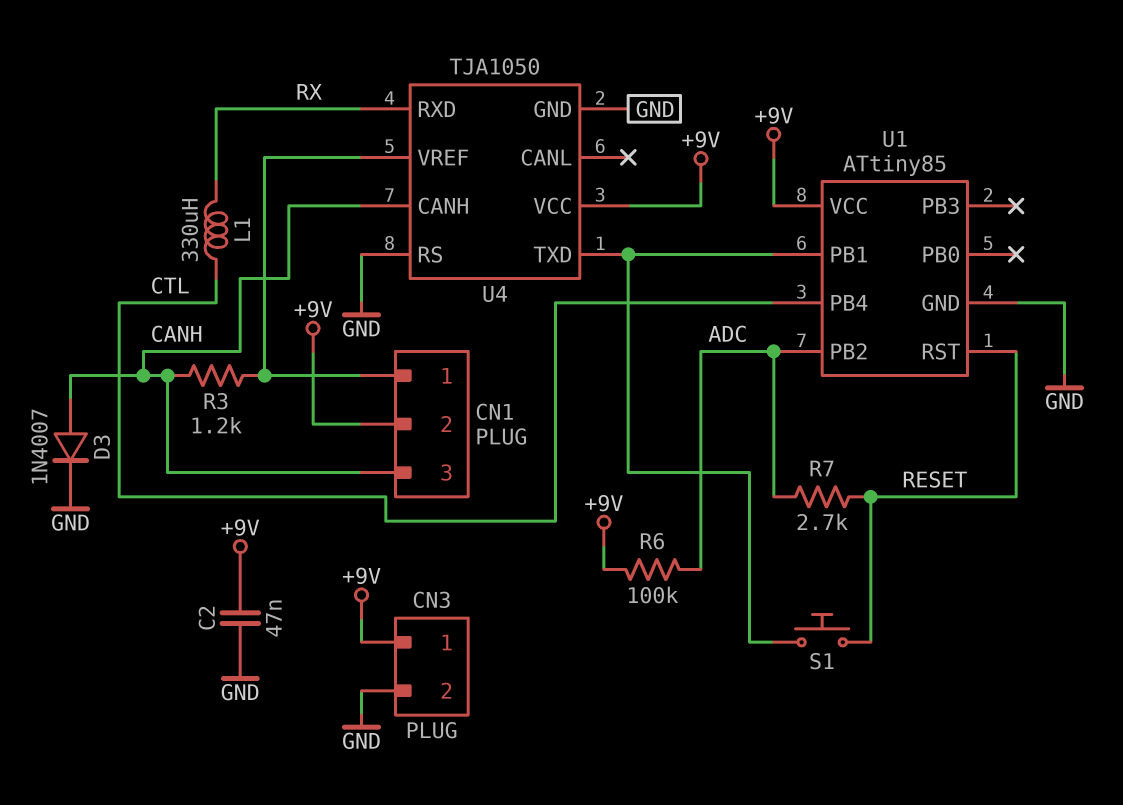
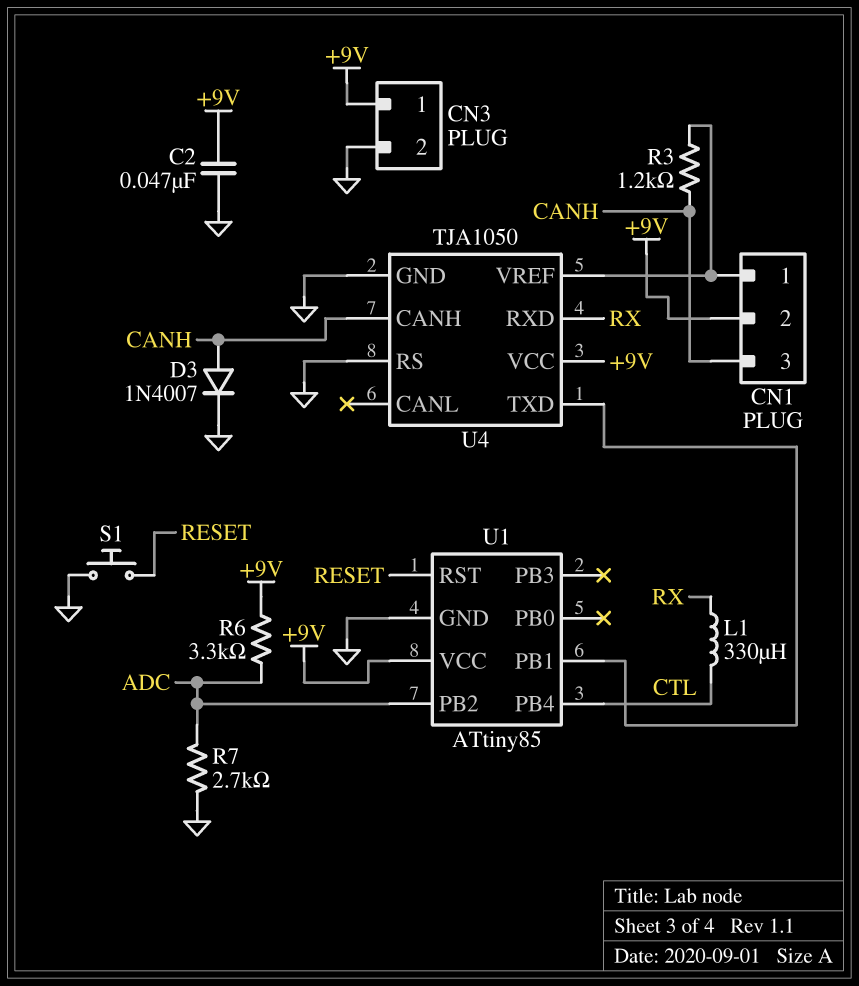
R6: 100k (+9V, ADC) -> 3.3k (+9V, ADC)
R7: 2.7k (ADC, RESET) -> 2.7k (ADC, GND)
S1: button (RESET, U1/PB1) -> button (GND, RESET)

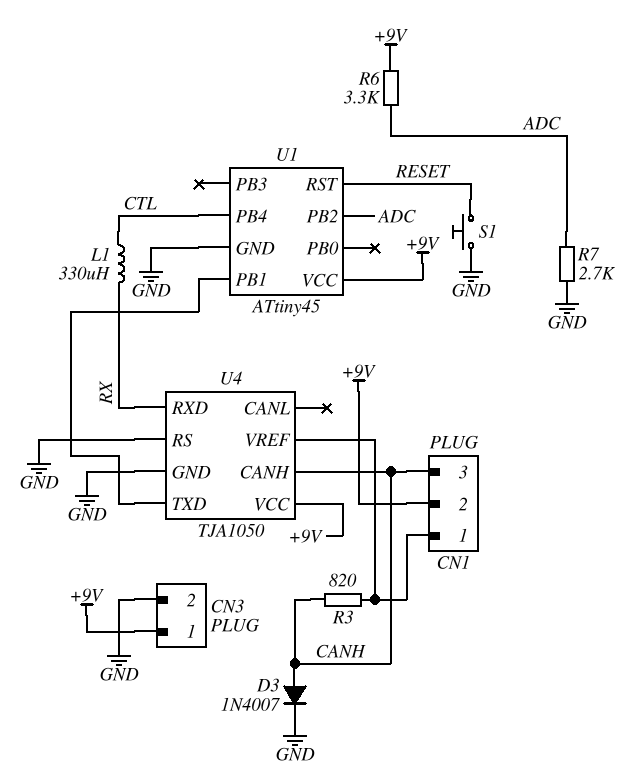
C2: 47nF (+9V, GND) -> none
R3: 1.2k (CANH, CN1/1) -> 820 (CANH, CN1/1)
U1: ATtiny85 -> ATtiny45

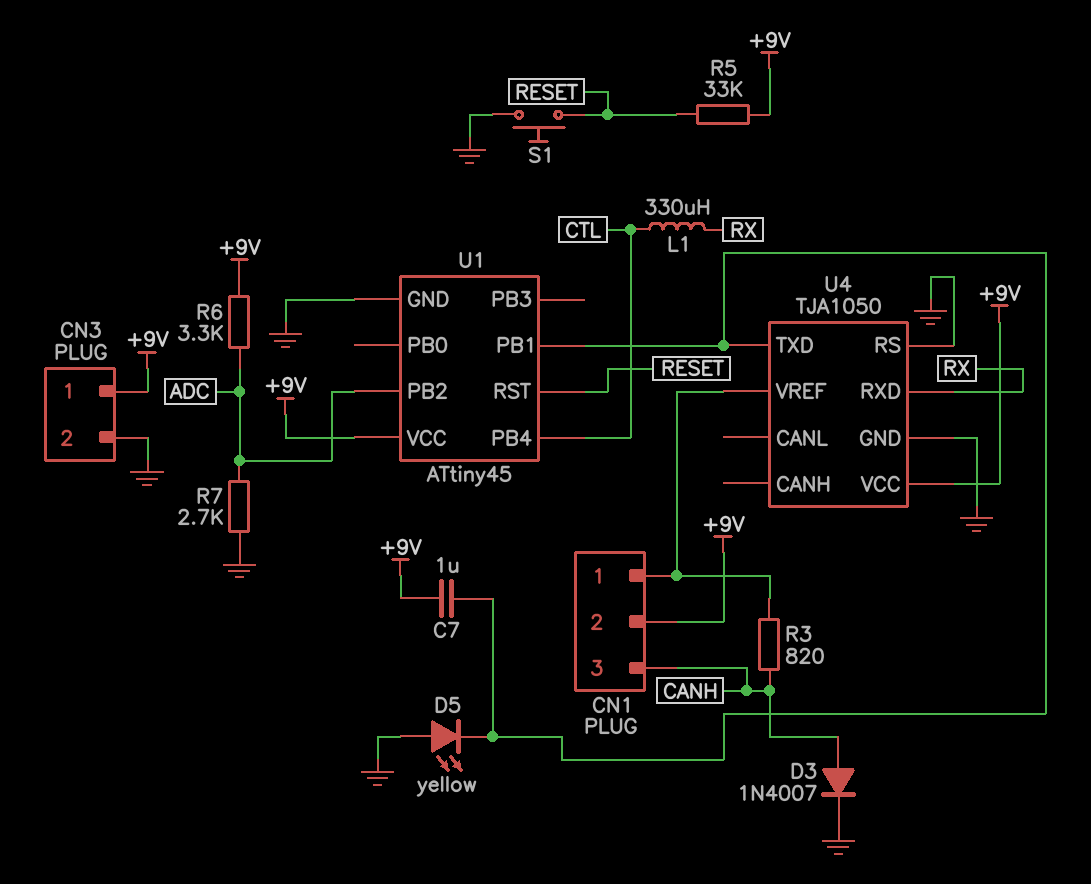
C7: none -> 1uF (+9V, U1/PB1)
D5: none -> LED yellow (A GND, K U1/PB1)
R5: none -> 33k (+9V, RESET)
U4 pin CANH: CANH -> none

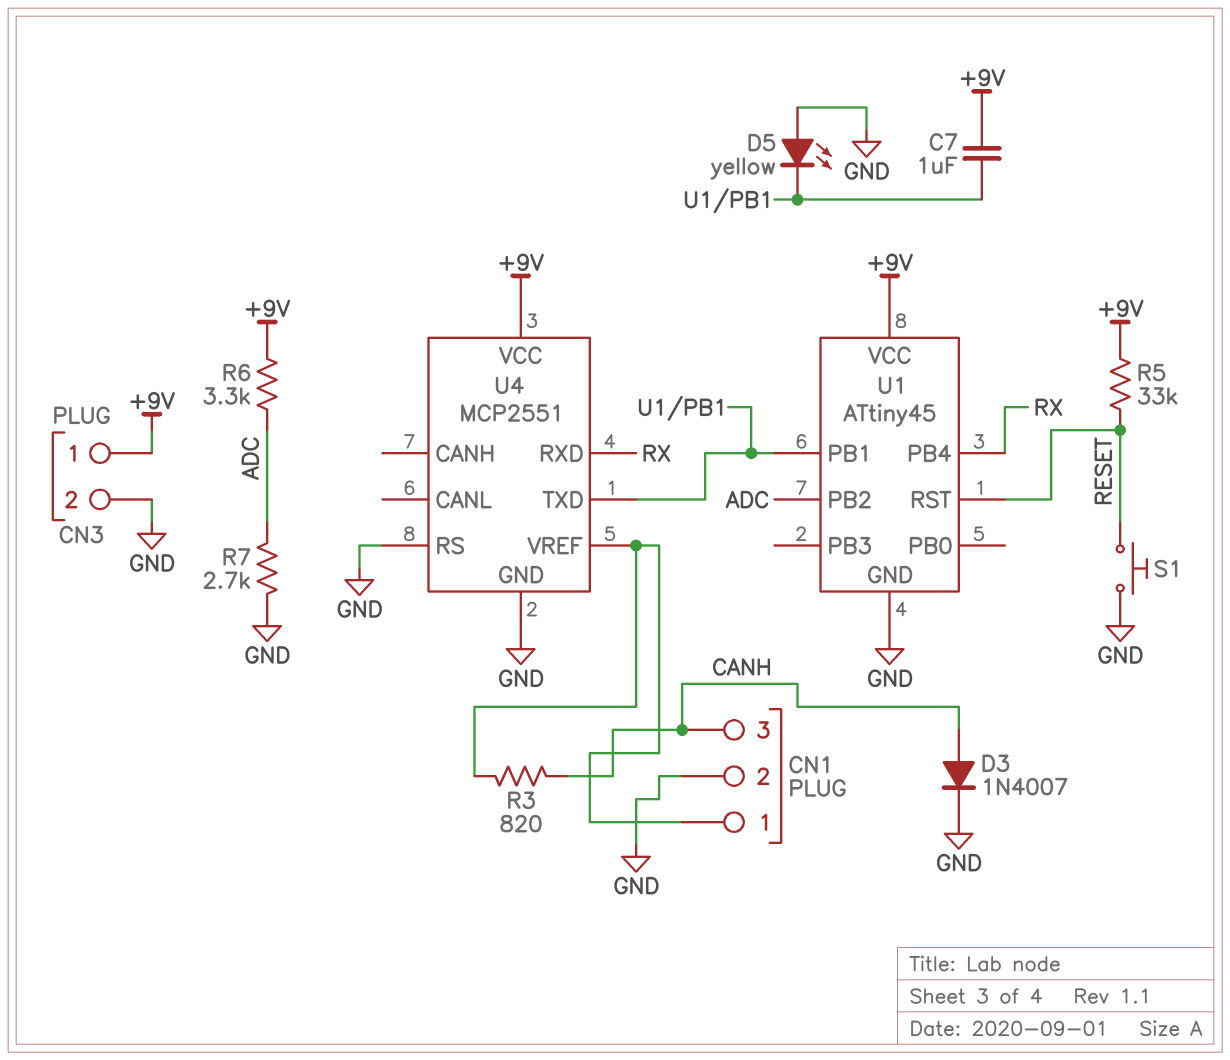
CN1 pin 2: +9V -> GND
L1: 330uH (CTL, RX) -> none
U1 pin PB4: CTL -> RX
U4: TJA1050 -> MCP2551

